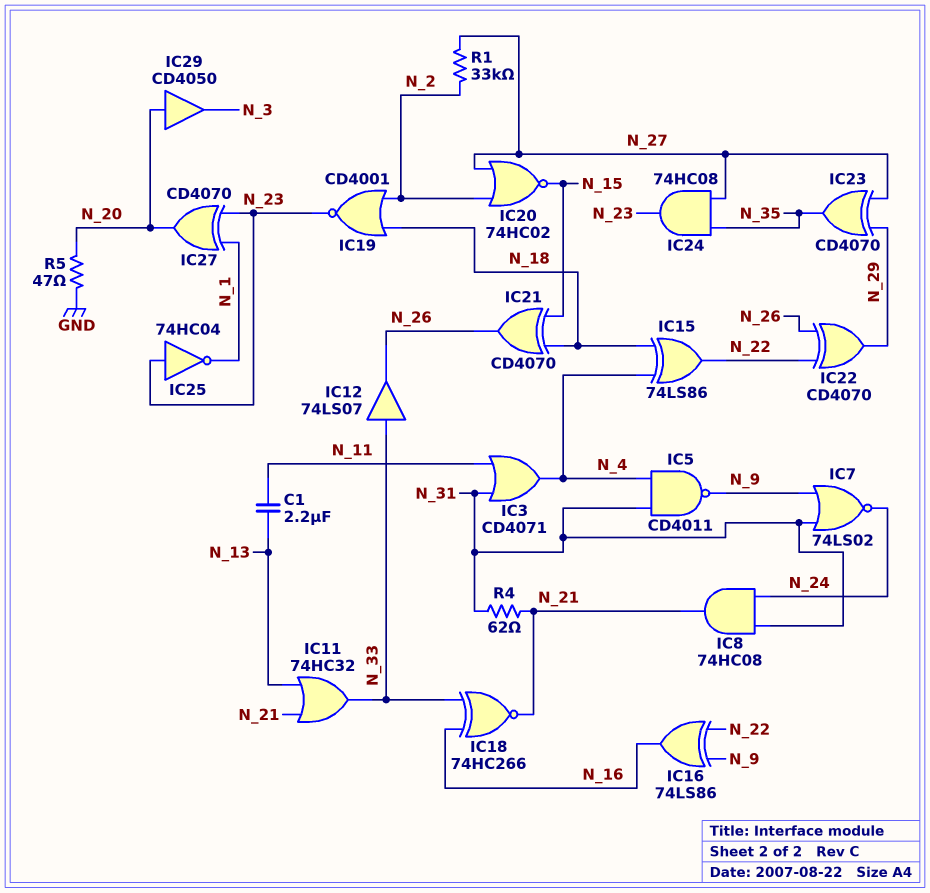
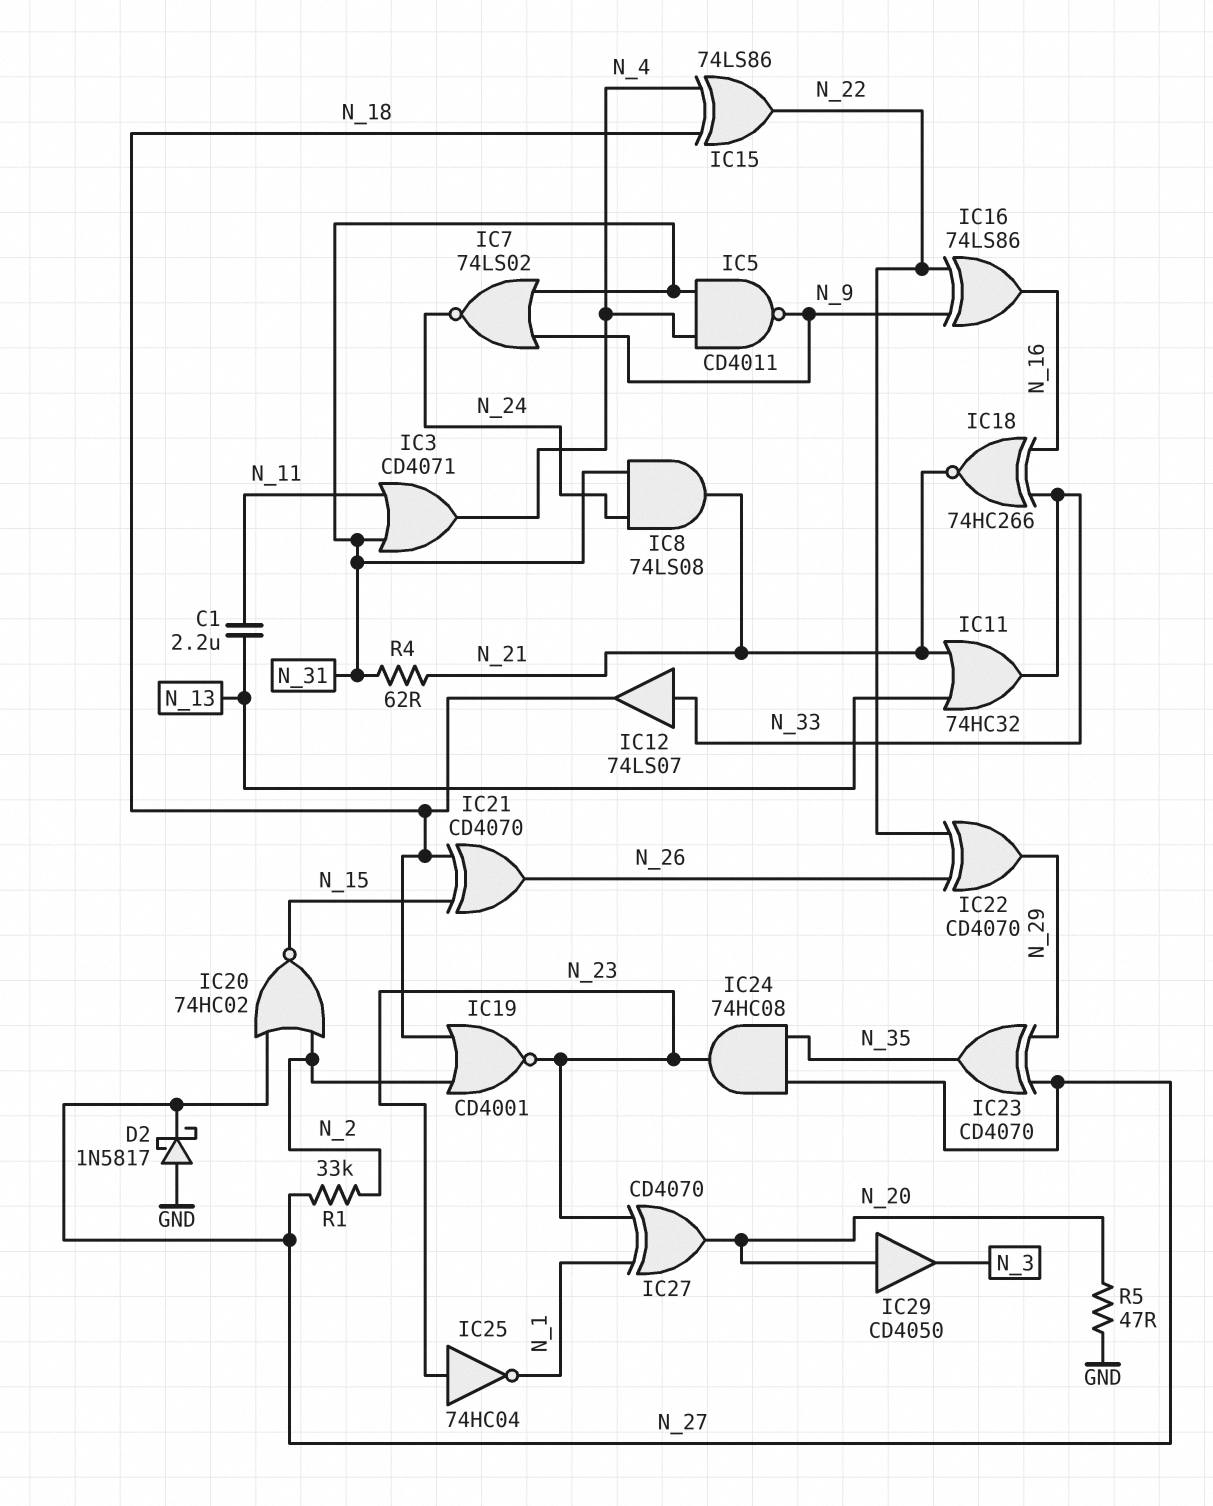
D2: none -> schottky 1N5817 (A GND, K N_27)
IC8: AND 74HC08 (in N_24, in N_31, out N_21) -> AND 74LS08 (in N_24, in N_31, out N_21)
IC12: buffer 74LS07 (in N_33, out N_26) -> buffer 74LS07 (in N_33, out N_18)

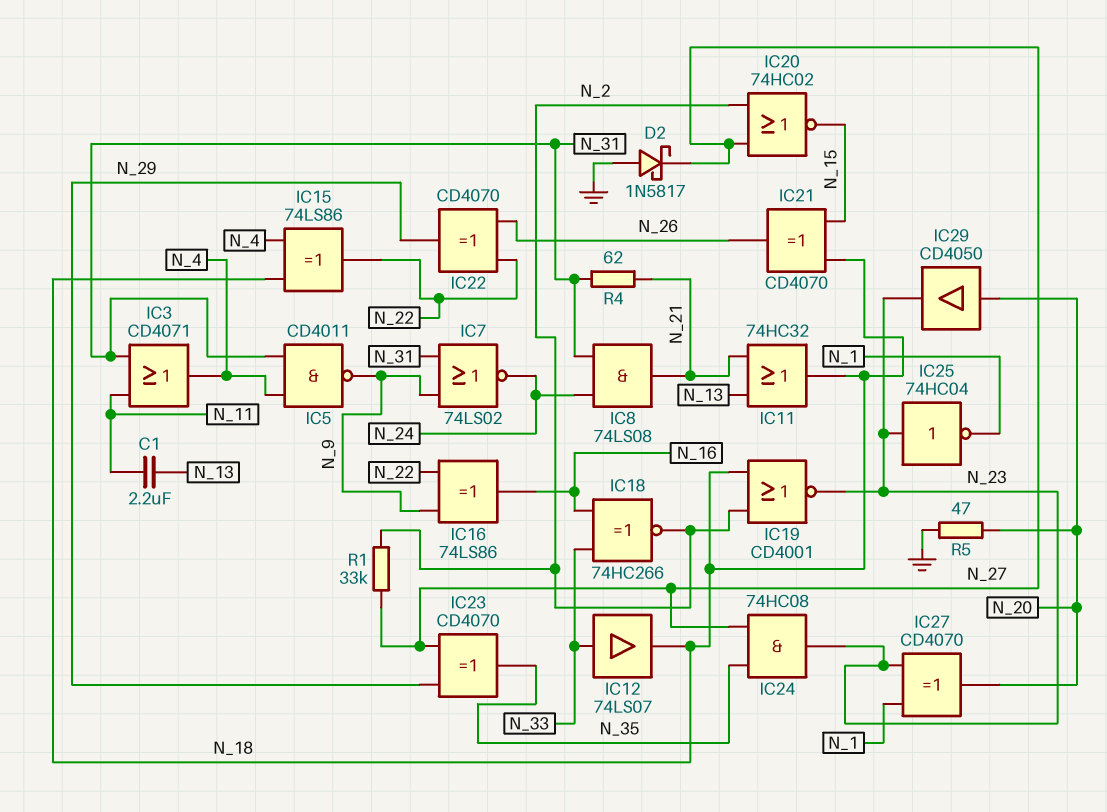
IC11: OR 74HC32 (in N_13, in N_21, out N_33) -> OR 74HC32 (in N_13, in N_21, out N_18)
IC18: XNOR 74HC266 (in N_16, in N_33, out N_21) -> XNOR 74HC266 (in N_16, in N_33, out N_2)
IC29: buffer CD4050 (in N_20, out N_3) -> buffer CD4050 (in N_20, out N_23)

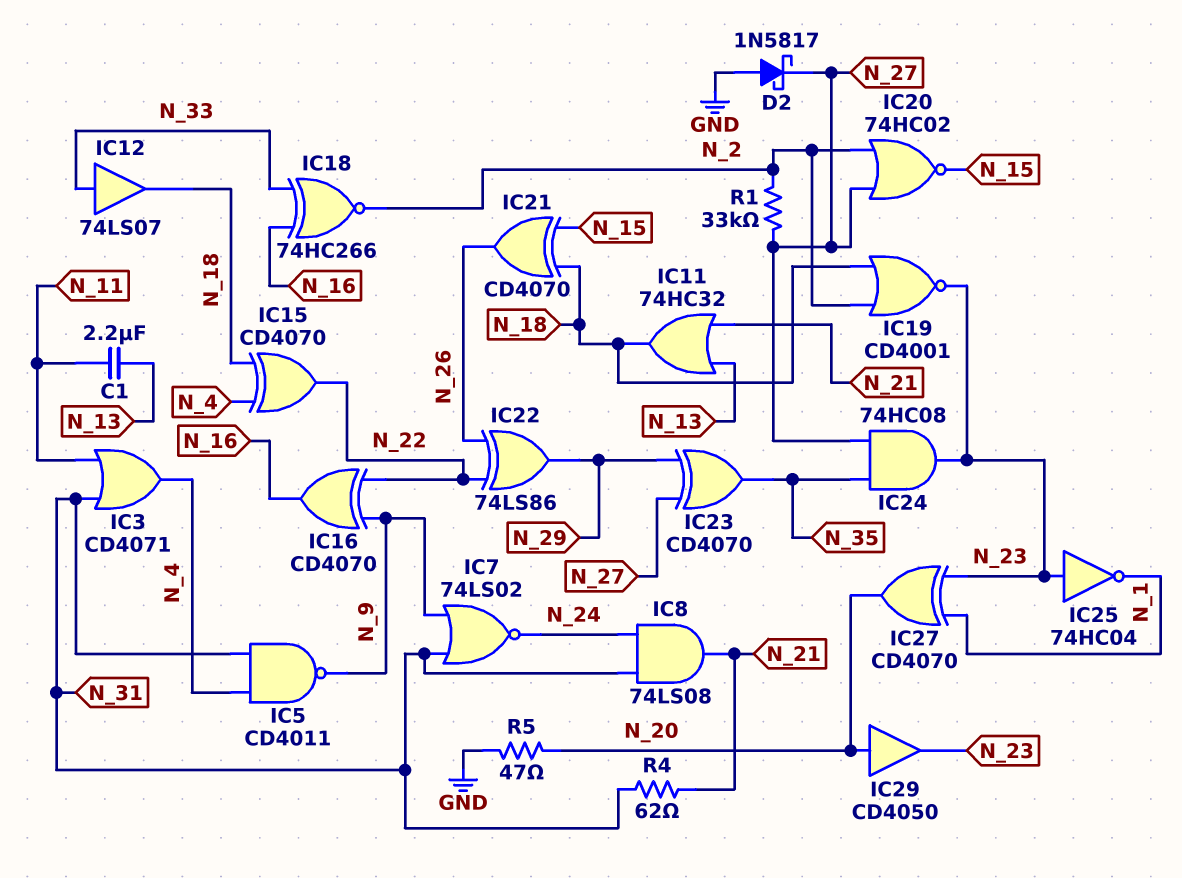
IC15: XOR 74LS86 (in N_4, in N_18, out N_22) -> XOR CD4070 (in N_4, in N_18, out N_22)
IC16: XOR 74LS86 (in N_9, in N_22, out N_16) -> XOR CD4070 (in N_9, in N_22, out N_16)
IC22: XOR CD4070 (in N_22, in N_26, out N_29) -> XOR 74LS86 (in N_22, in N_26, out N_29)

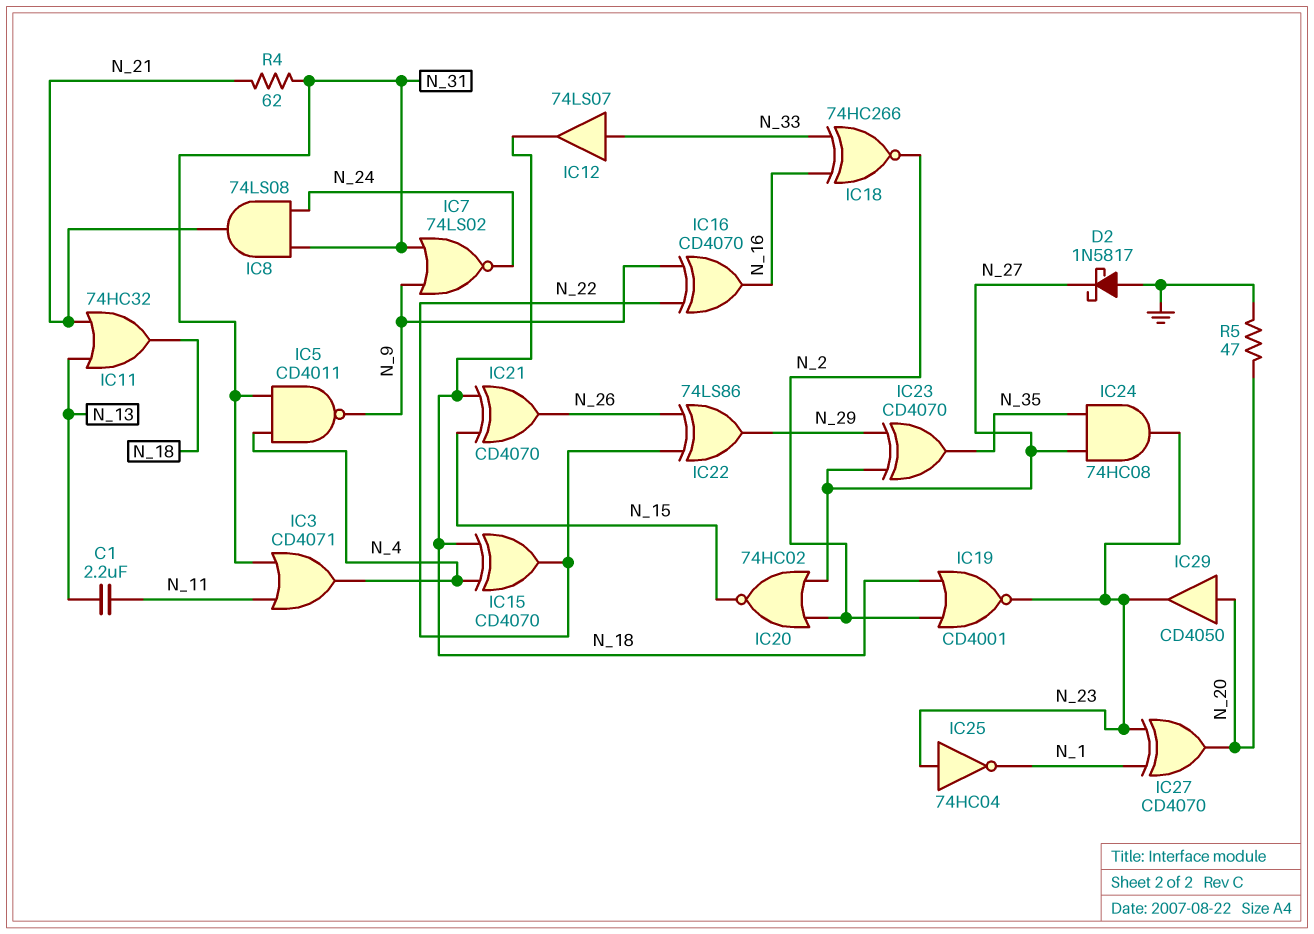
R1: 33k (N_2, N_27) -> none

